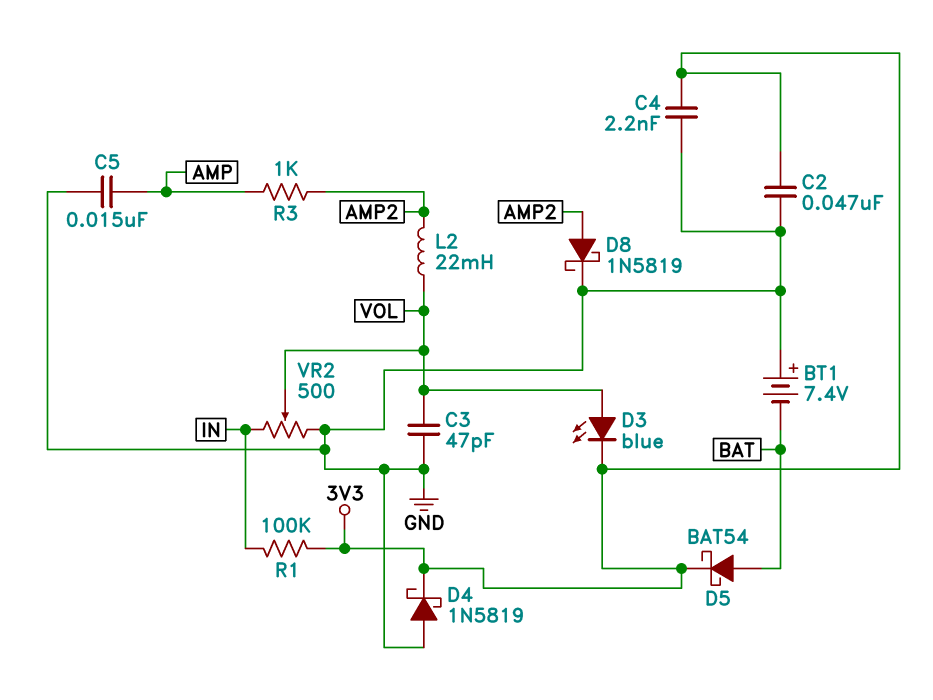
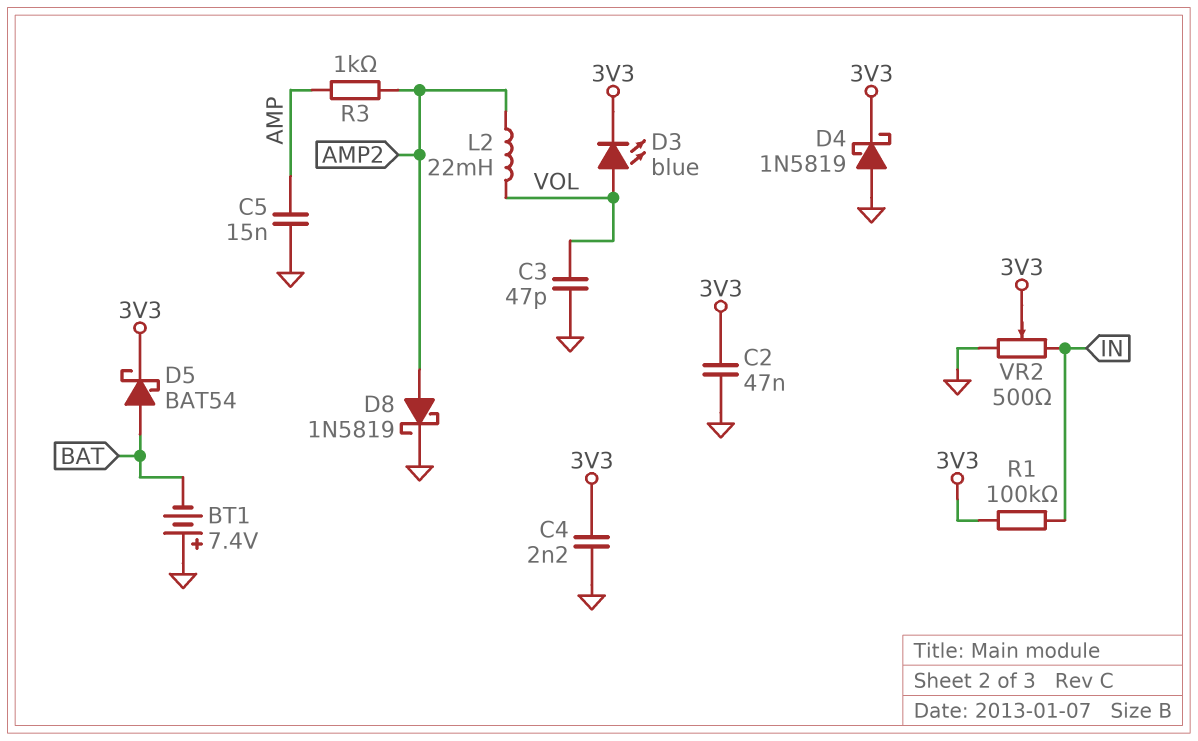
VR2: 500 (GND, IN, wiper VOL) -> 500 (GND, IN, wiper 3V3)

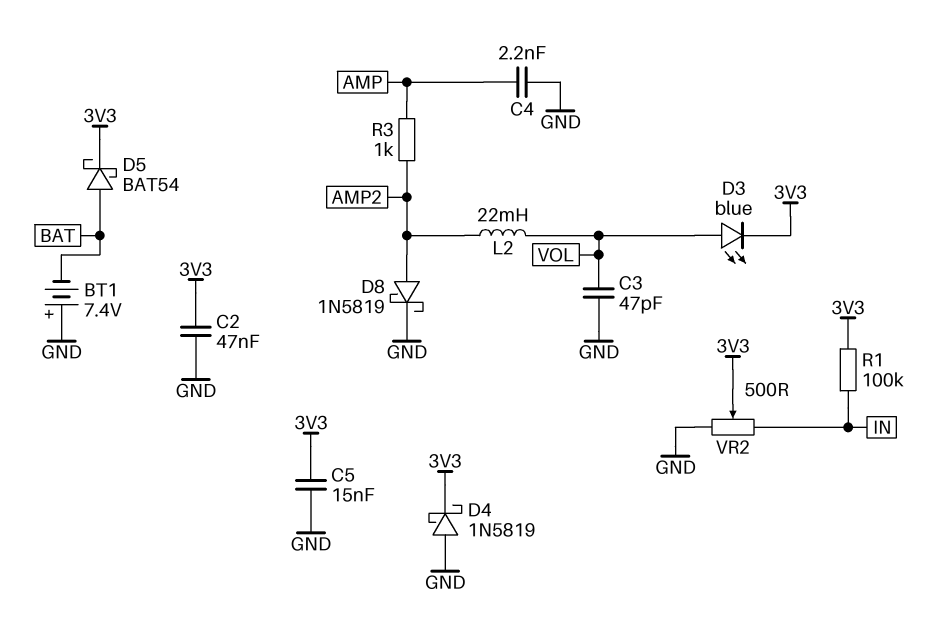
C4: 2.2nF (3V3, GND) -> 2.2nF (AMP, GND)
C5: 15nF (AMP, GND) -> 15nF (3V3, GND)

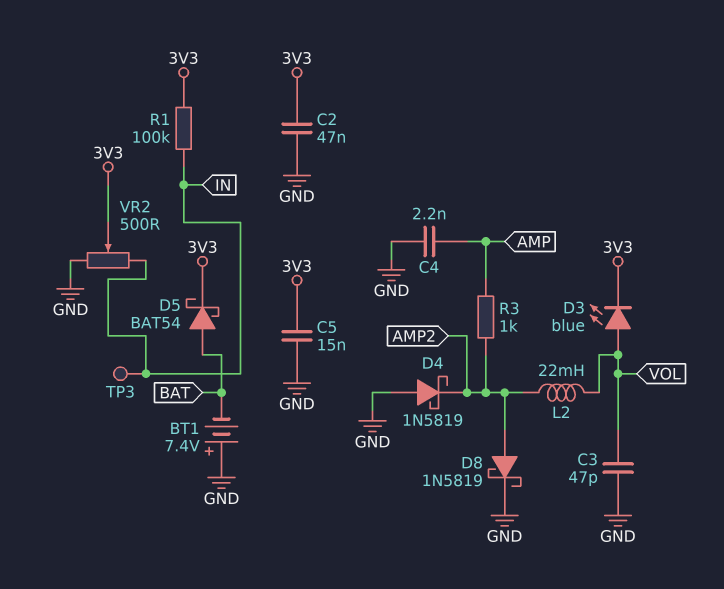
D4: schottky 1N5819 (A GND, K 3V3) -> schottky 1N5819 (A GND, K AMP2)
TP3: none -> test point (IN)

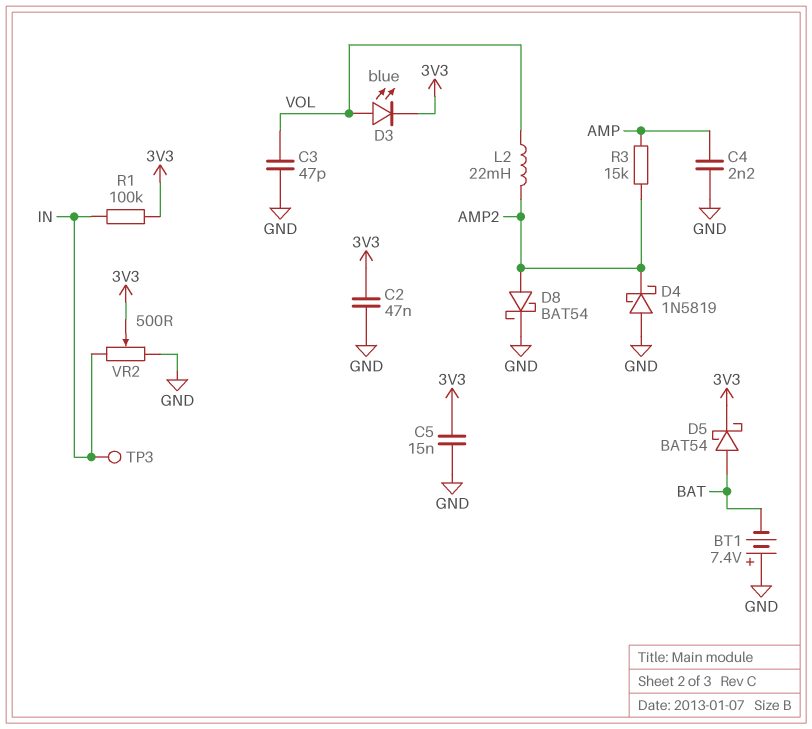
D8: schottky 1N5819 (A AMP2, K GND) -> schottky BAT54 (A AMP2, K GND)
R3: 1k (AMP, AMP2) -> 15k (AMP, AMP2)

